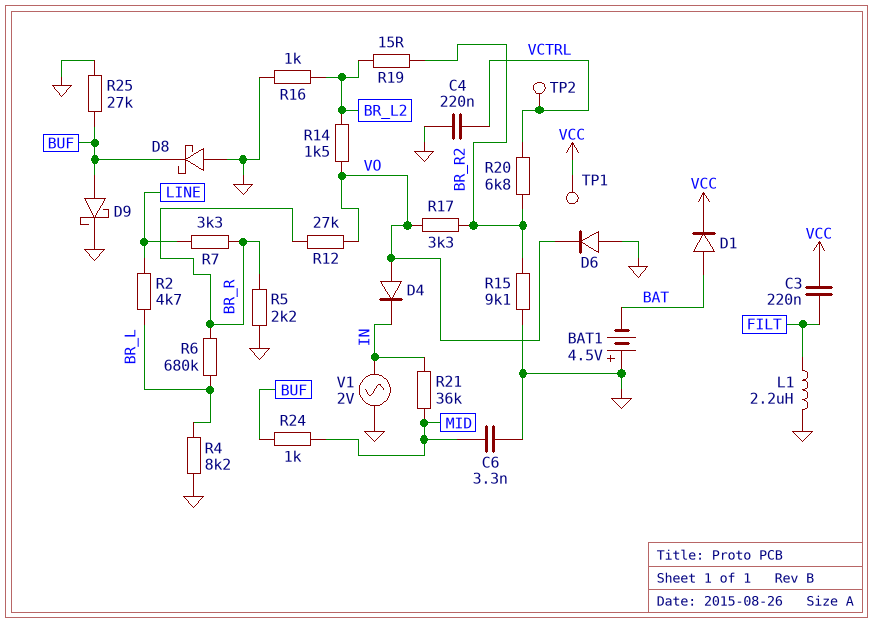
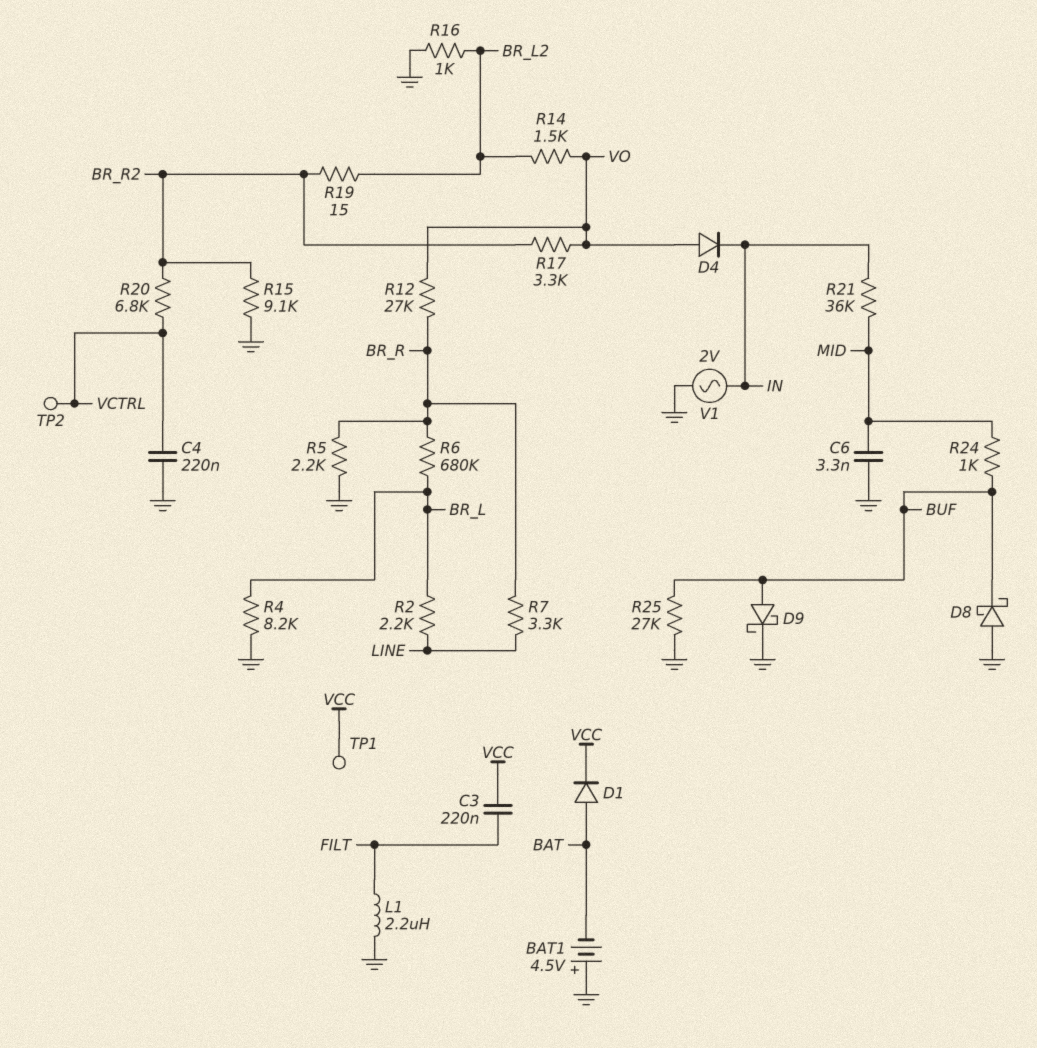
D6: diode (A GND, K VO) -> none
R2: 4.7k (BR_L, LINE) -> 2.2k (BR_L, LINE)

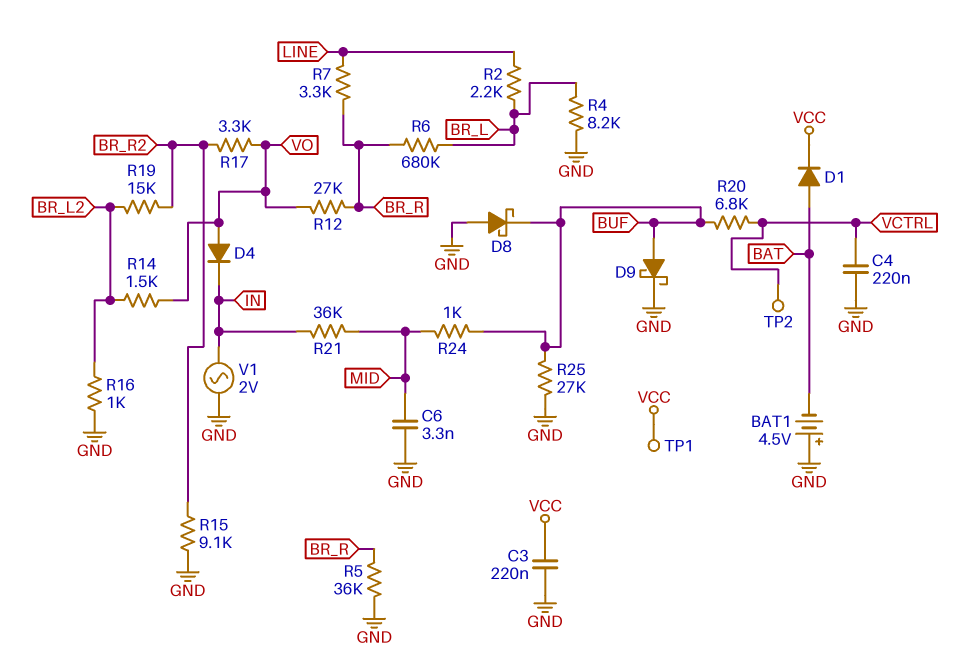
C3: 220nF (FILT, VCC) -> 220nF (GND, VCC)
L1: 2.2uH (FILT, GND) -> none
R5: 2.2k (BR_R, GND) -> 36k (BR_R, GND)
R19: 15 (BR_L2, BR_R2) -> 15k (BR_L2, BR_R2)
R20: 6.8k (BR_R2, VCTRL) -> 6.8k (BUF, VCTRL)

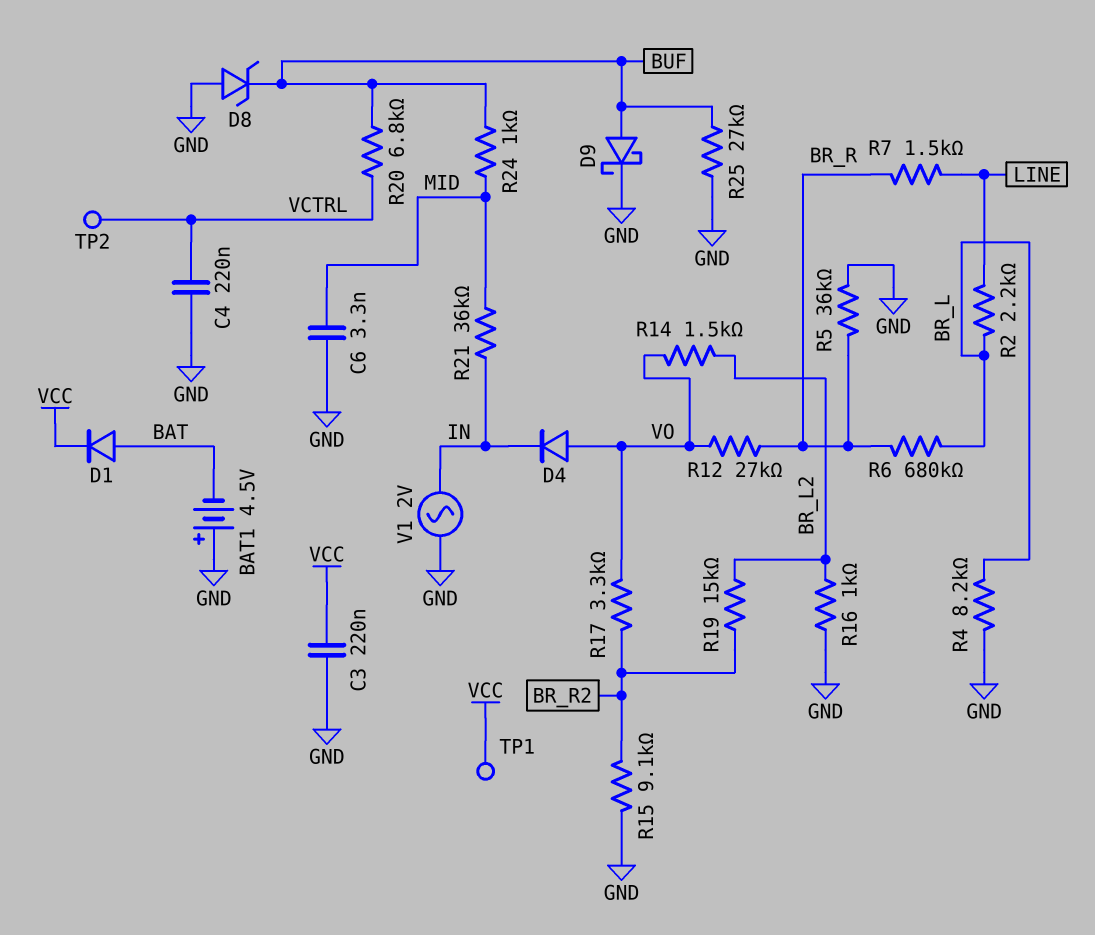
D8: schottky (A GND, K BUF) -> zener (A GND, K BUF)
R7: 3.3k (BR_R, LINE) -> 1.5k (BR_R, LINE)

